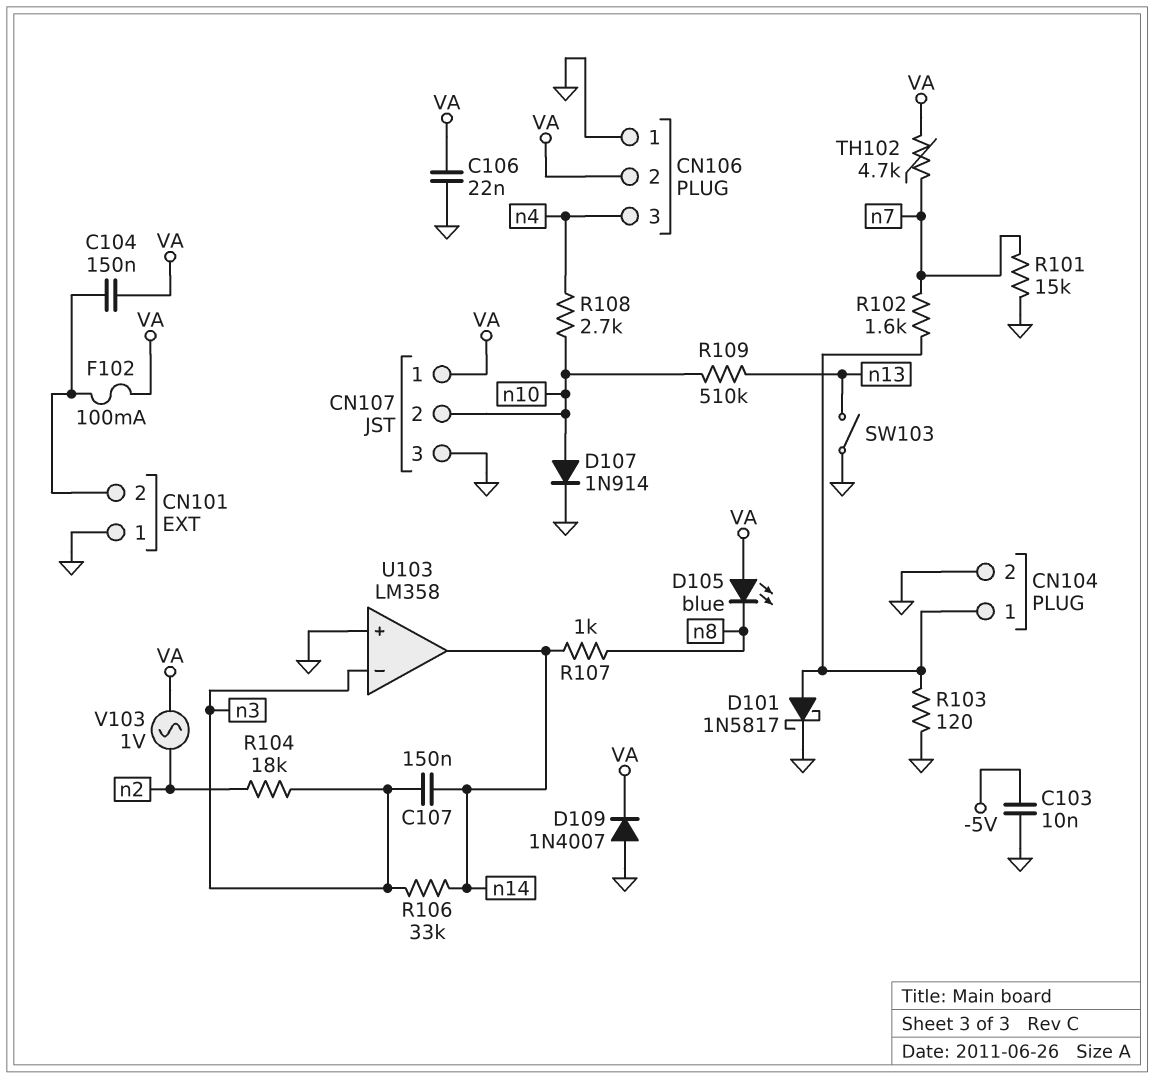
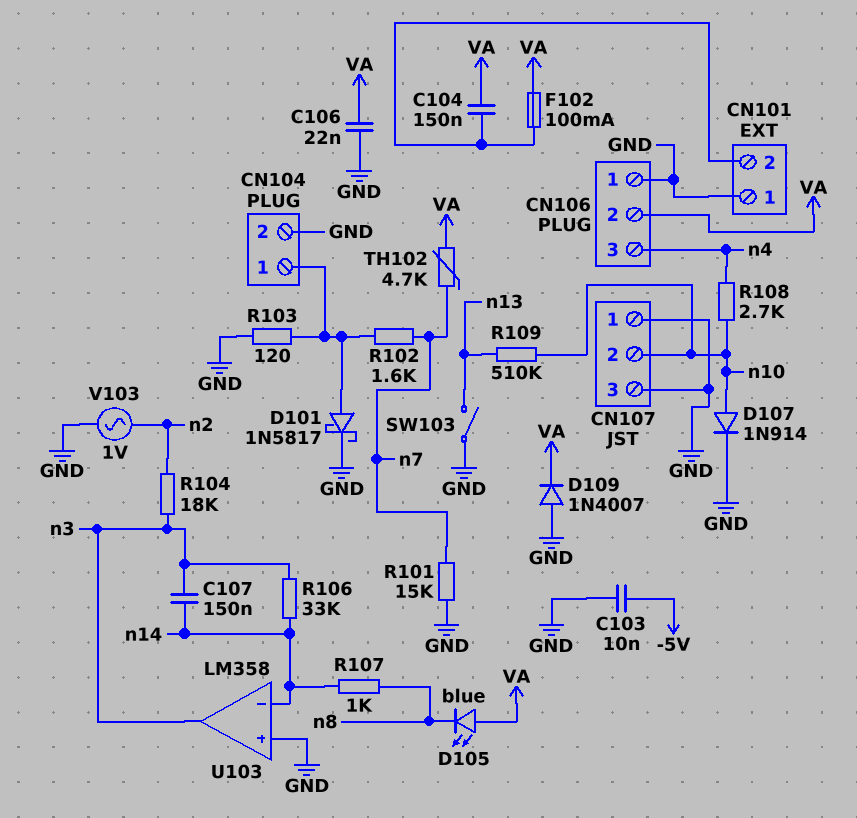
CN107 pin 1: VA -> GND
U103 pin in-: n3 -> n14
U103 pin out: n14 -> n3
V103: AC 1V (VA, n2) -> AC 1V (GND, n2)

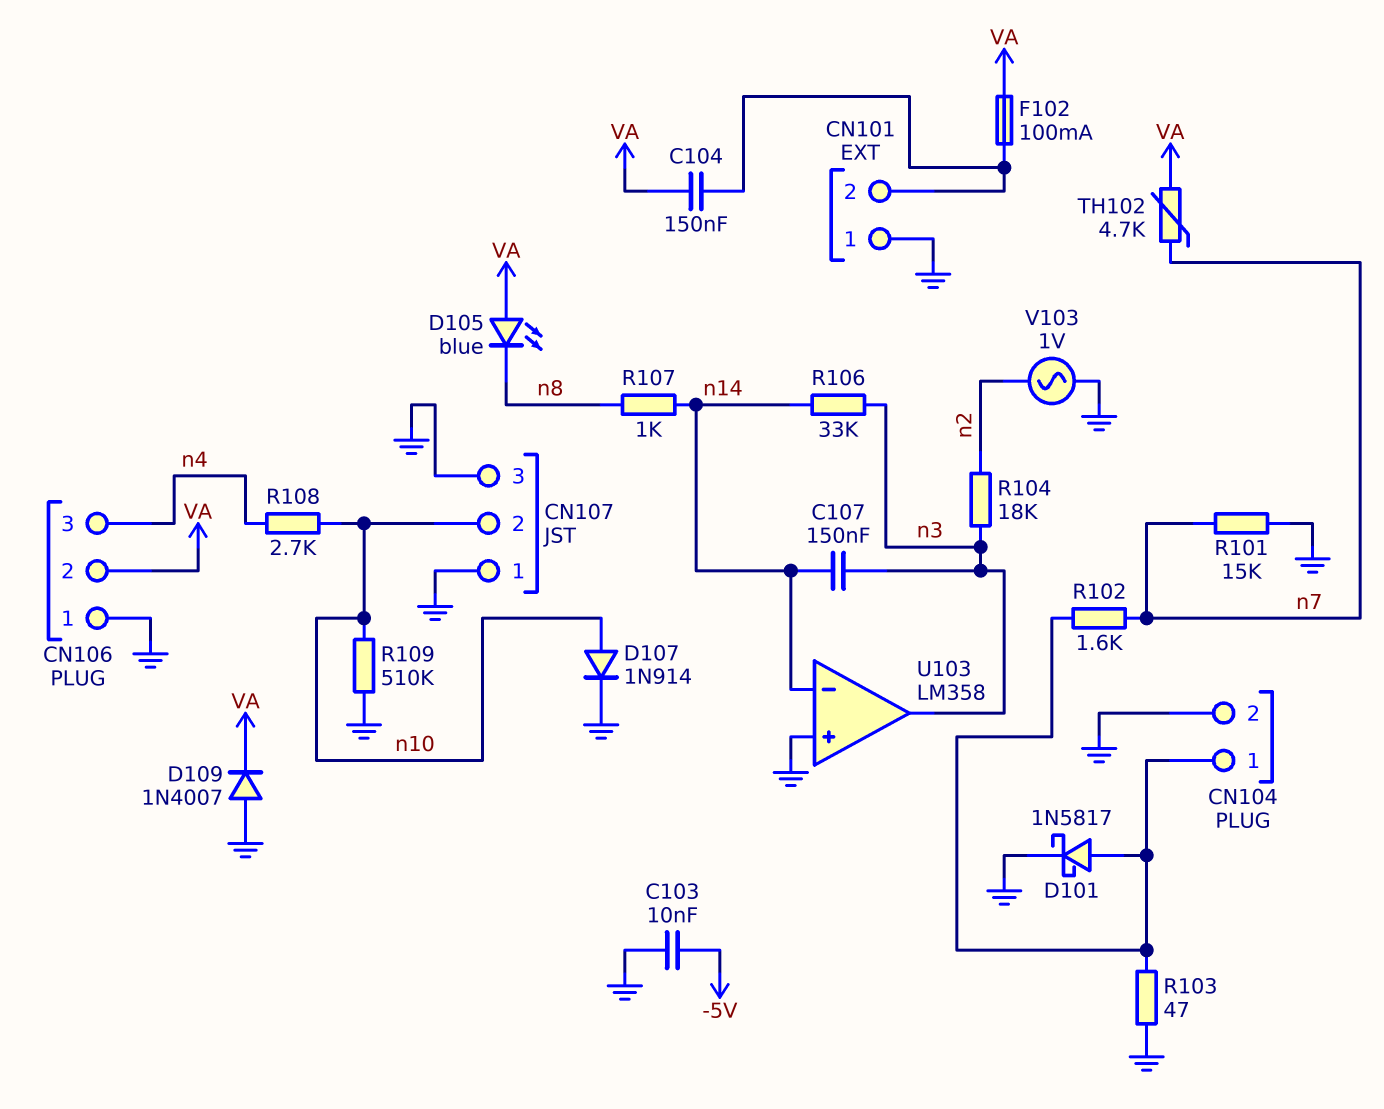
C106: 22nF (GND, VA) -> none
R103: 120 (CN104/1, GND) -> 47 (CN104/1, GND)
R109: 510k (n10, n13) -> 510k (GND, n10)
SW103: switch (GND, n13) -> none

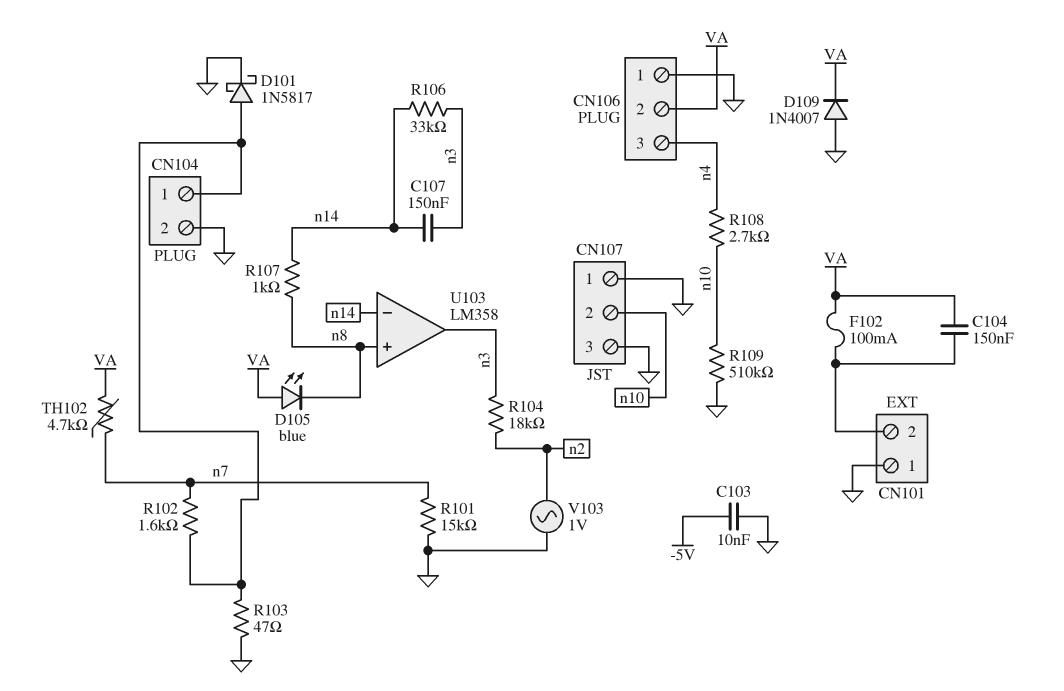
D107: diode 1N914 (A n10, K GND) -> none
U103 pin in+: GND -> n8

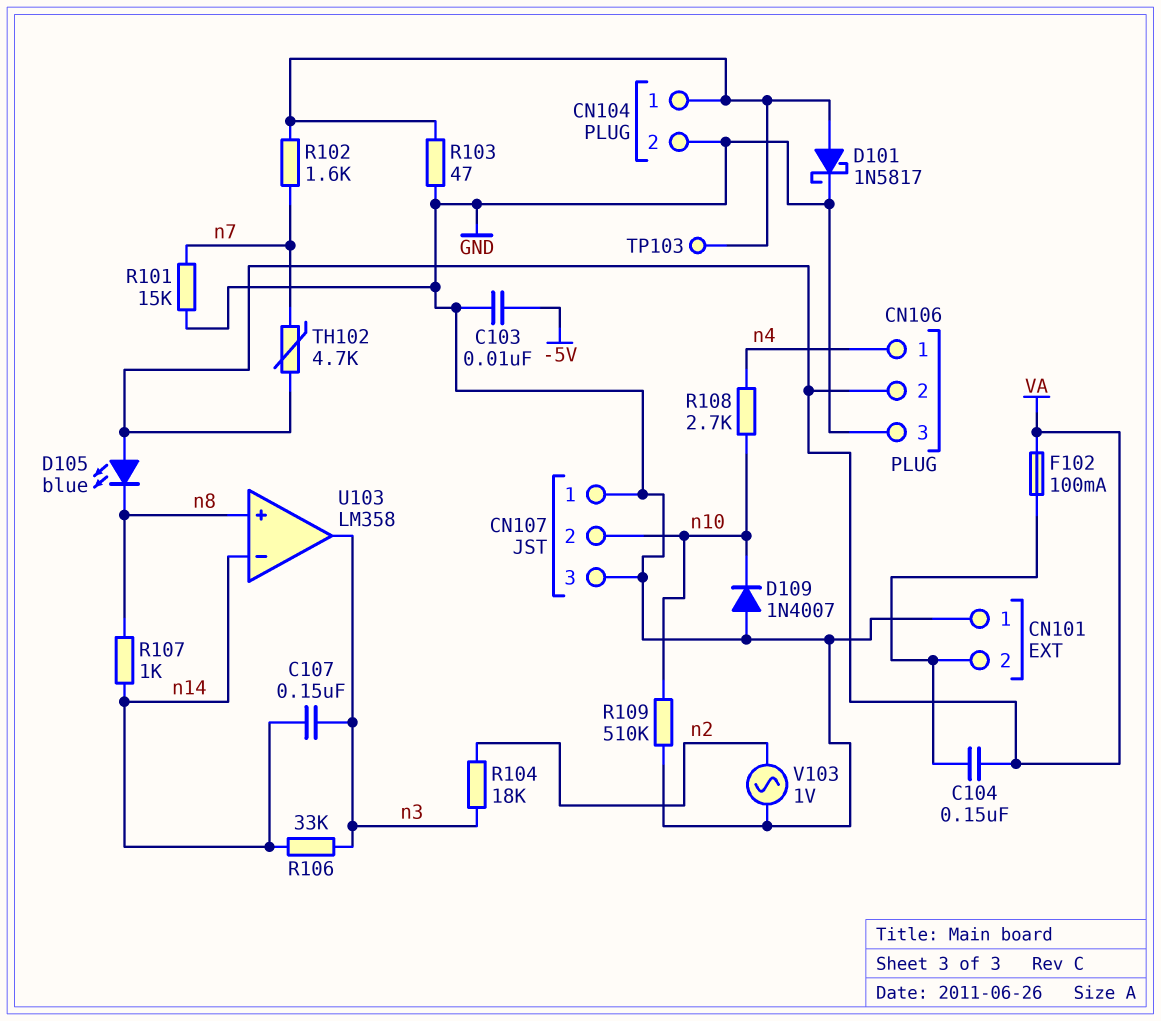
CN106 pin 1: GND -> n4
CN106 pin 3: n4 -> GND
D109: diode 1N4007 (A GND, K VA) -> diode 1N4007 (A GND, K n10)
TP103: none -> test point (CN104/1)

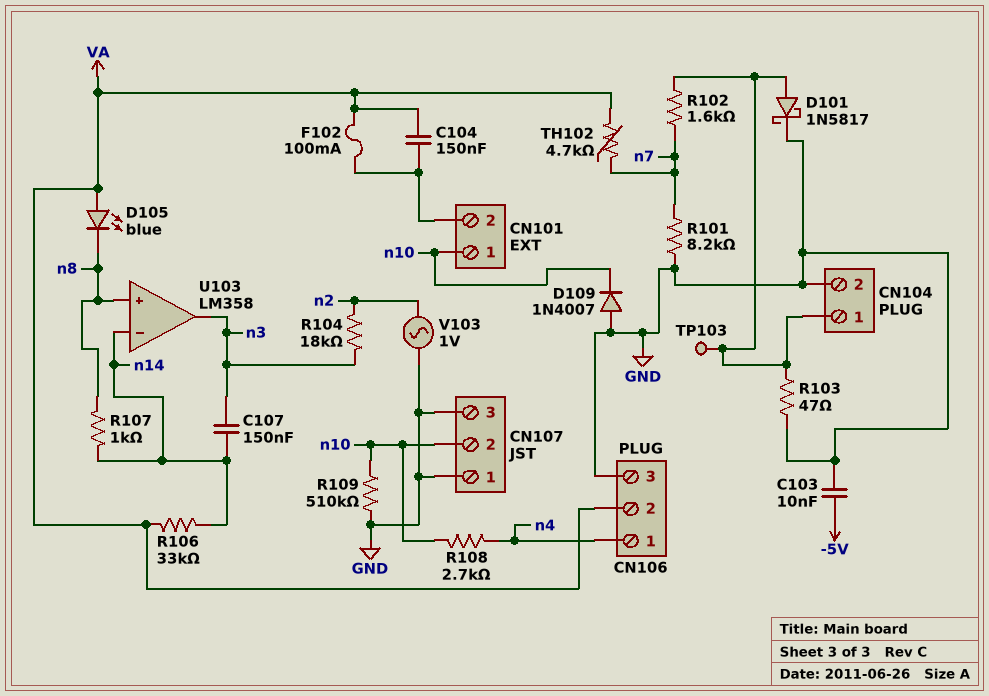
CN101 pin 1: GND -> n10
R101: 15k (GND, n7) -> 8.2k (GND, n7)
R106: 33k (n3, n14) -> 33k (VA, n14)

